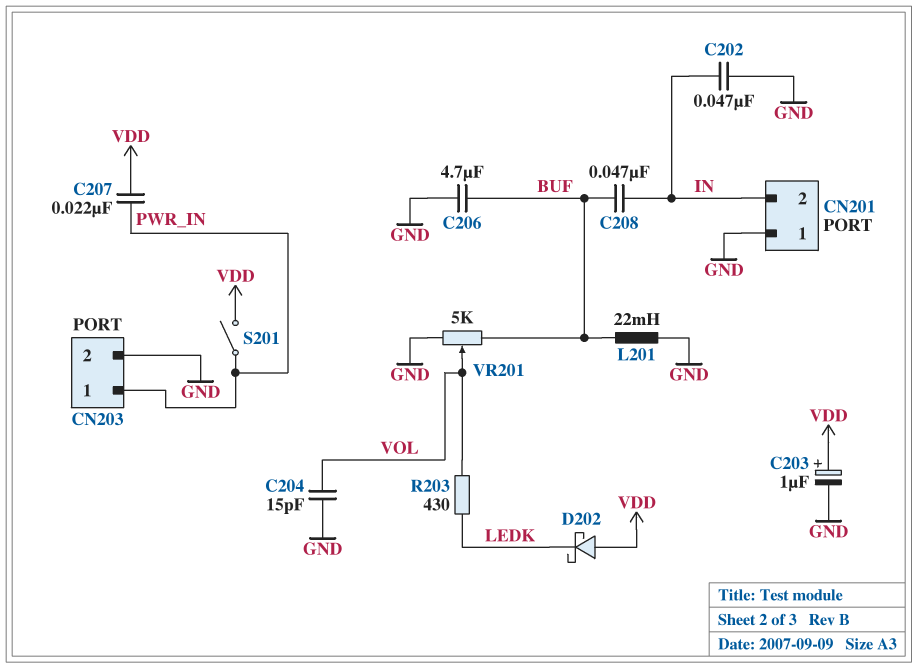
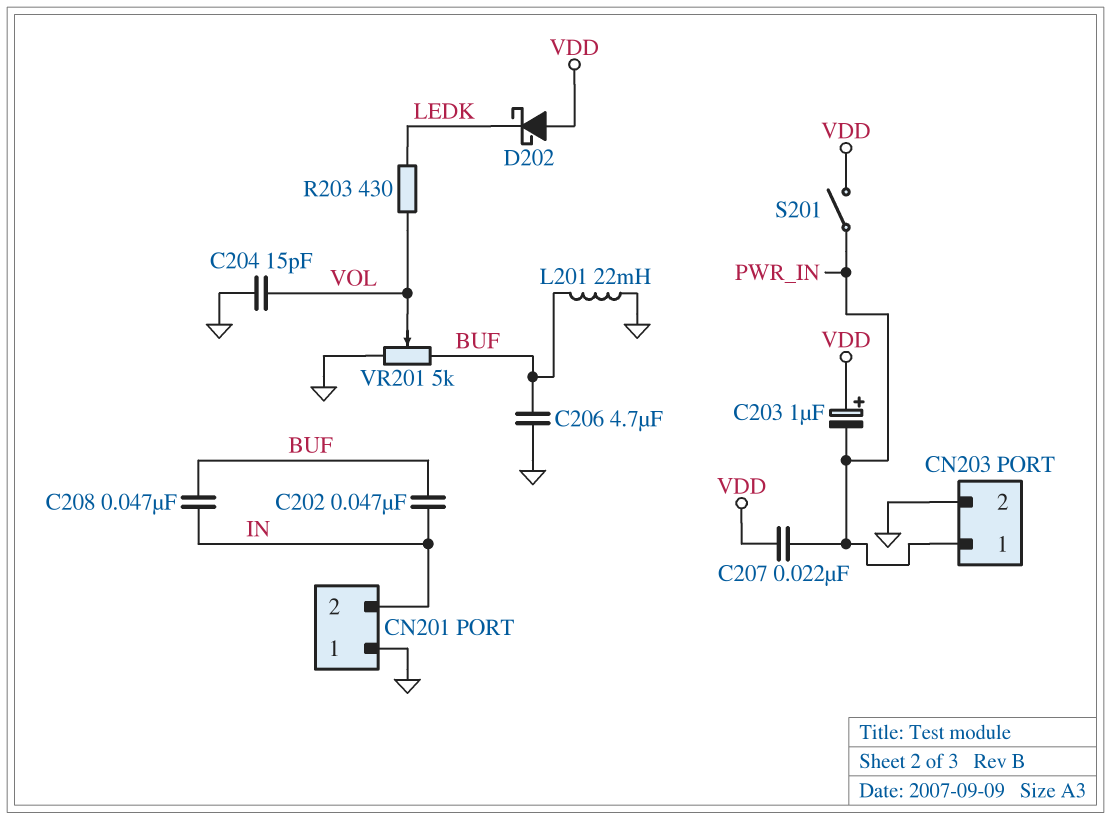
C202: 47nF (GND, IN) -> 47nF (BUF, IN)
C203: 1uF (plus VDD, minus GND) -> 1uF (plus VDD, minus PWR_IN)

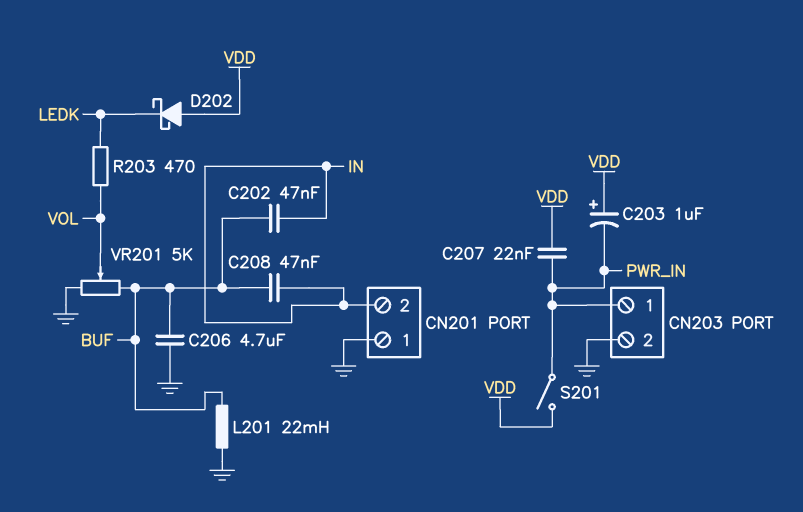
C204: 15pF (GND, VOL) -> none
R203: 430 (LEDK, VOL) -> 470 (LEDK, VOL)

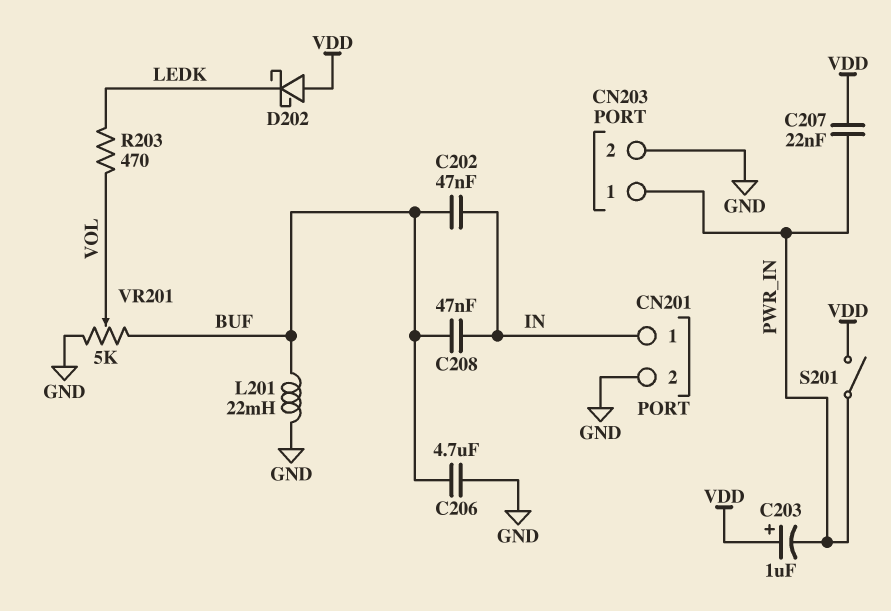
CN201 pin 1: GND -> IN
CN201 pin 2: IN -> GND

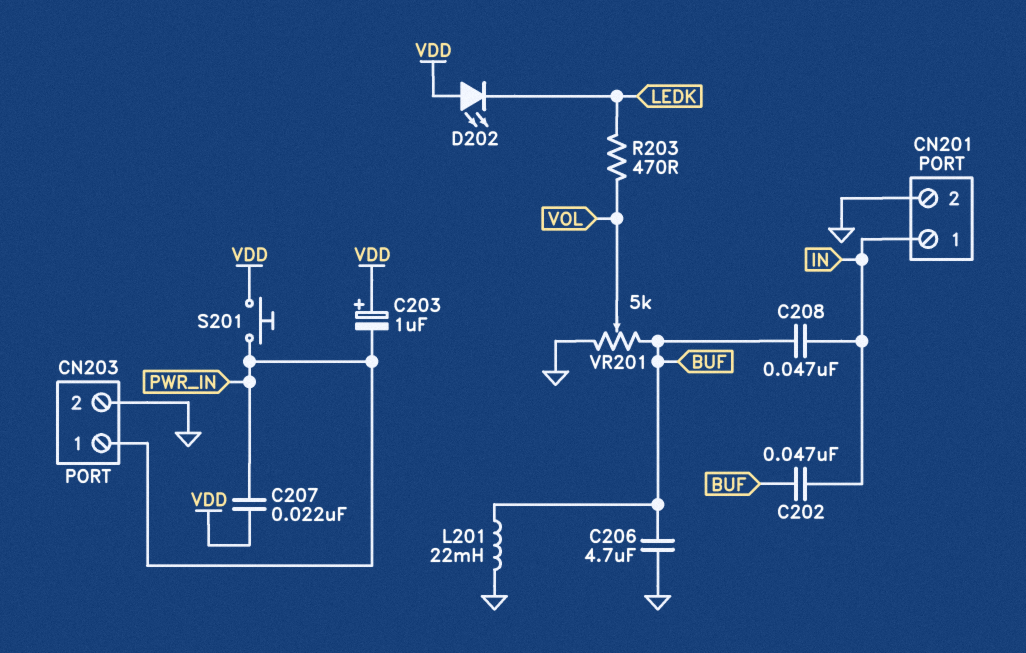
D202: schottky (A VDD, K LEDK) -> LED (A VDD, K LEDK)
S201: switch (PWR_IN, VDD) -> button (PWR_IN, VDD)

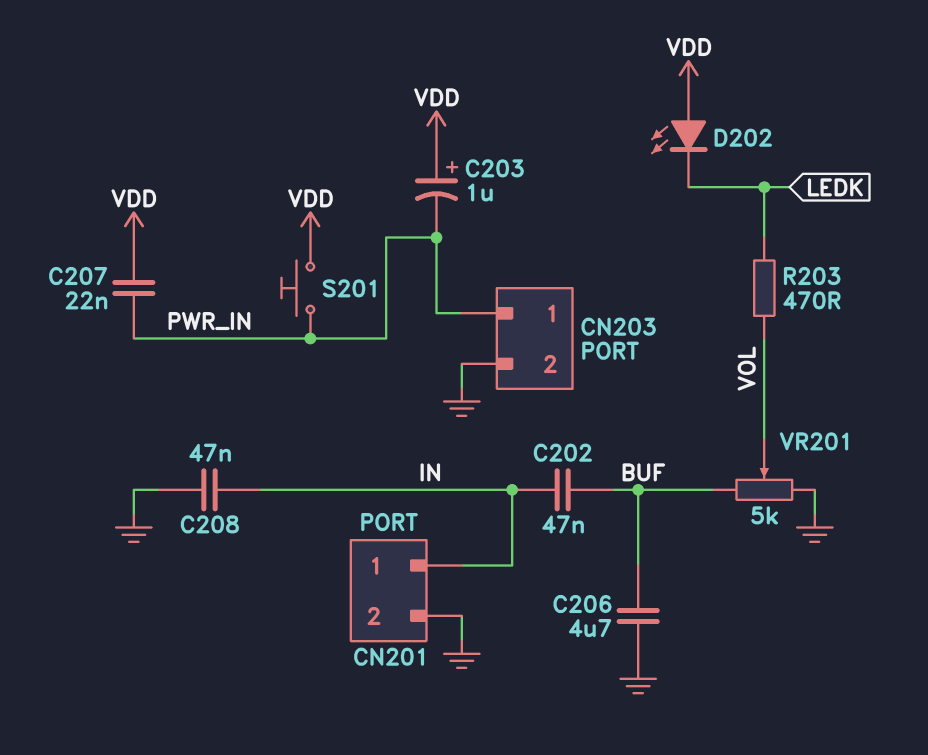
C208: 47nF (BUF, IN) -> 47nF (GND, IN)
L201: 22mH (BUF, GND) -> none

